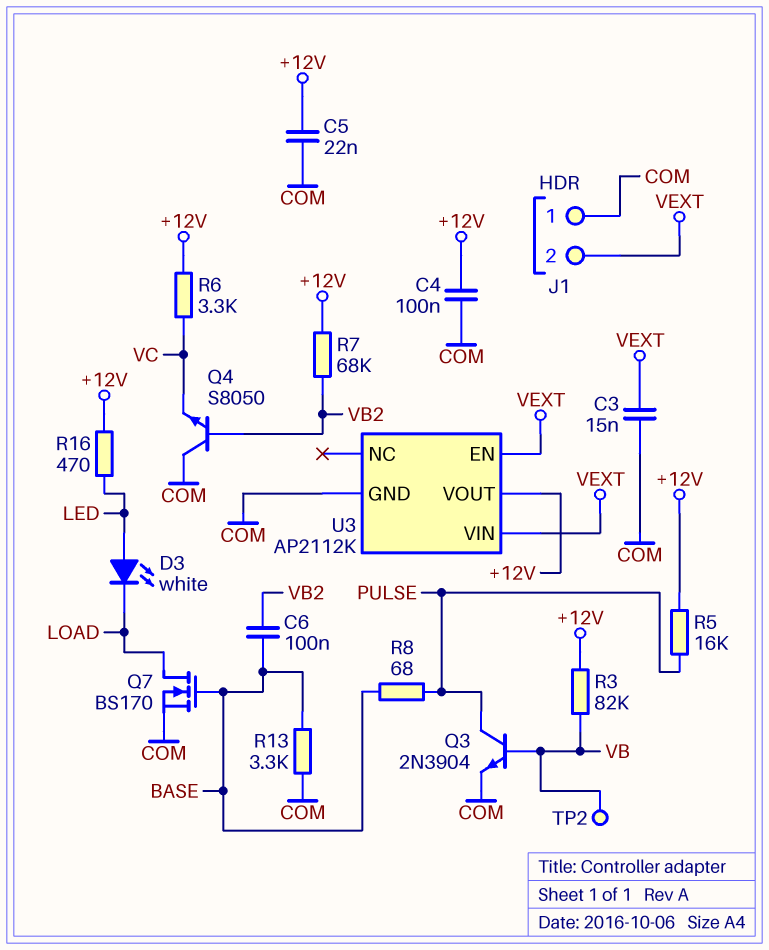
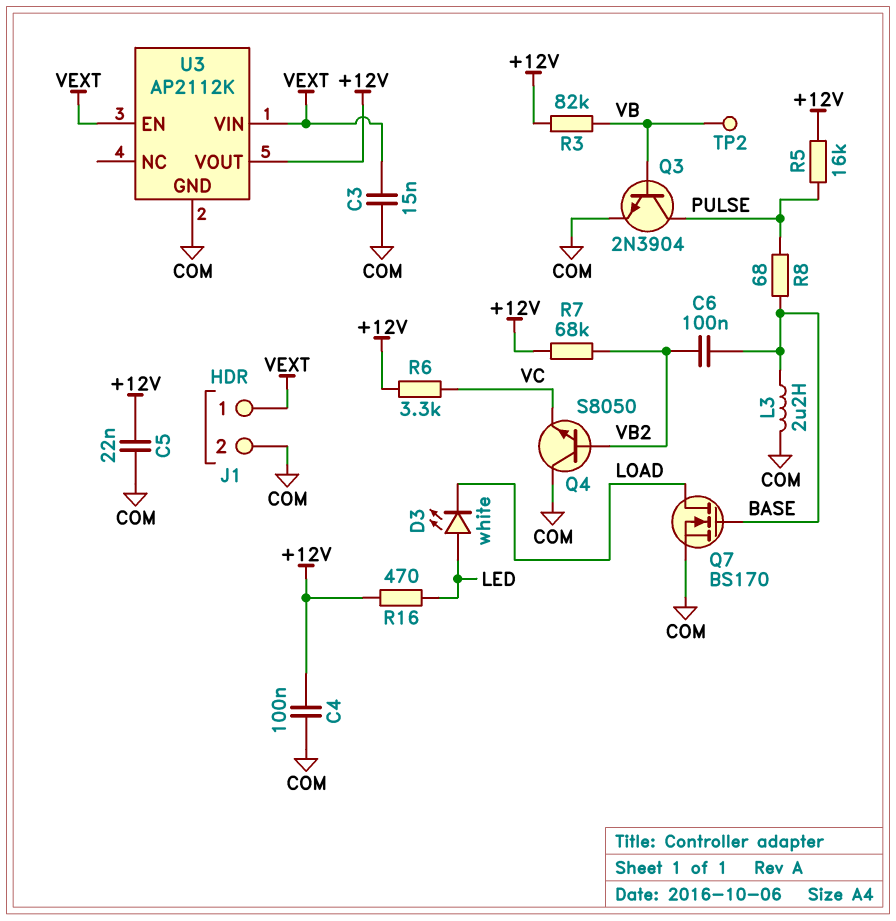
J1 pin 1: COM -> VEXT
J1 pin 2: VEXT -> COM
L3: none -> 2.2uH (BASE, COM)
R13: 3.3k (BASE, COM) -> none

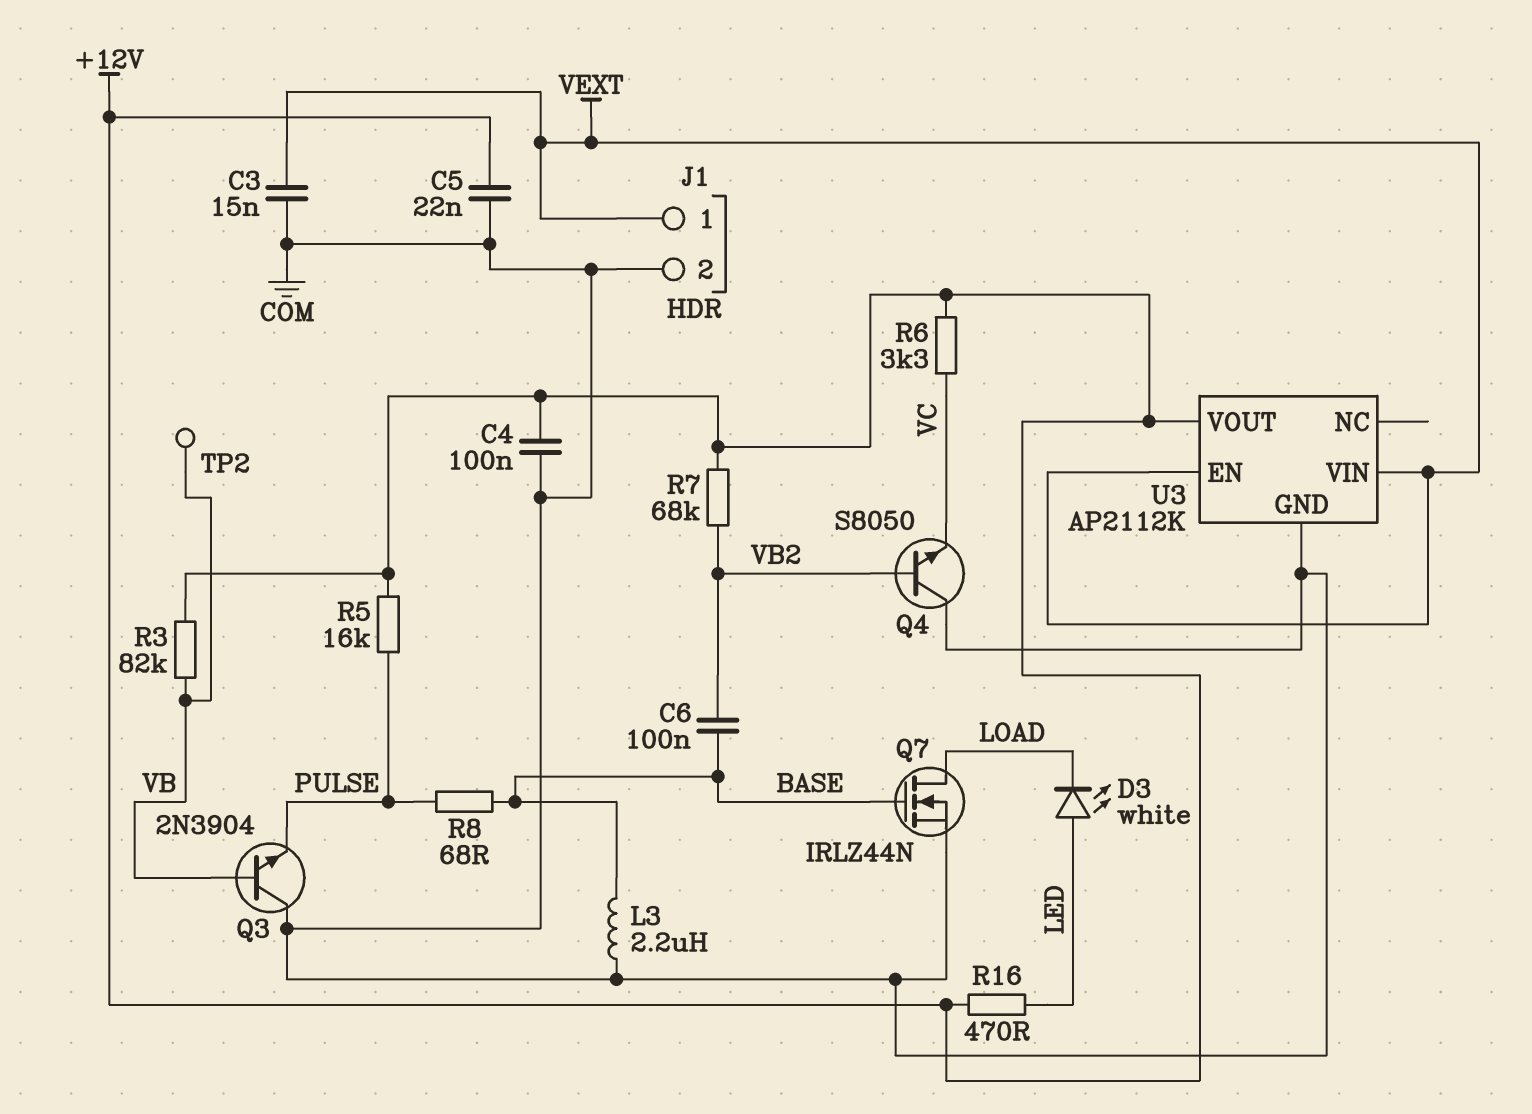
Q3: NPN 2N3904 (B VB, C PULSE, E COM) -> NPN 2N3904 (B VB, C COM, E PULSE)
Q7: NMOS BS170 (G BASE, D LOAD, S COM) -> NMOS IRLZ44N (G BASE, D LOAD, S COM)

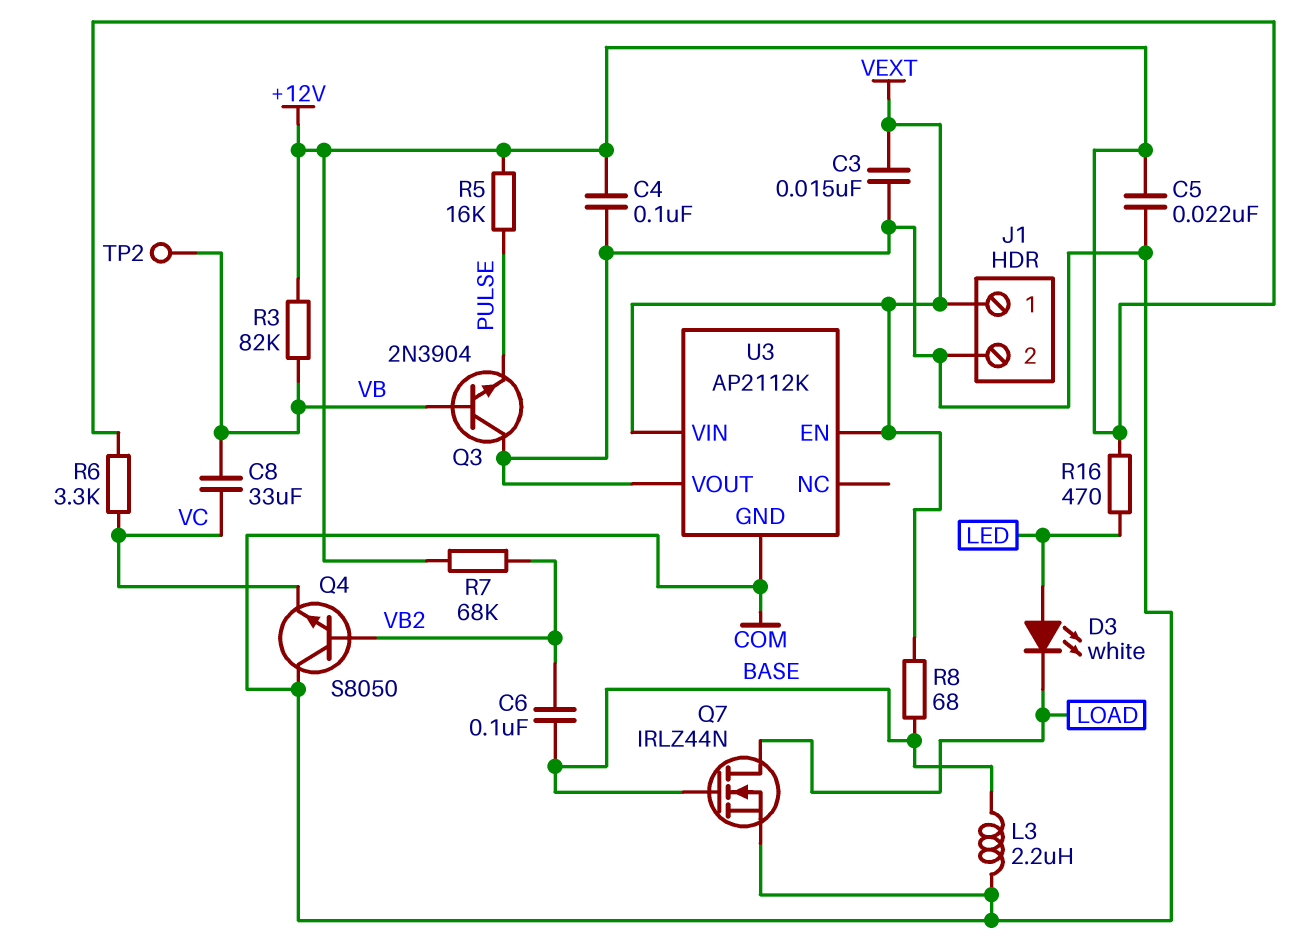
C8: none -> 33uF (VB, VC)
R8: 68 (BASE, PULSE) -> 68 (BASE, VEXT)
U3 pin VOUT: +12V -> COM

